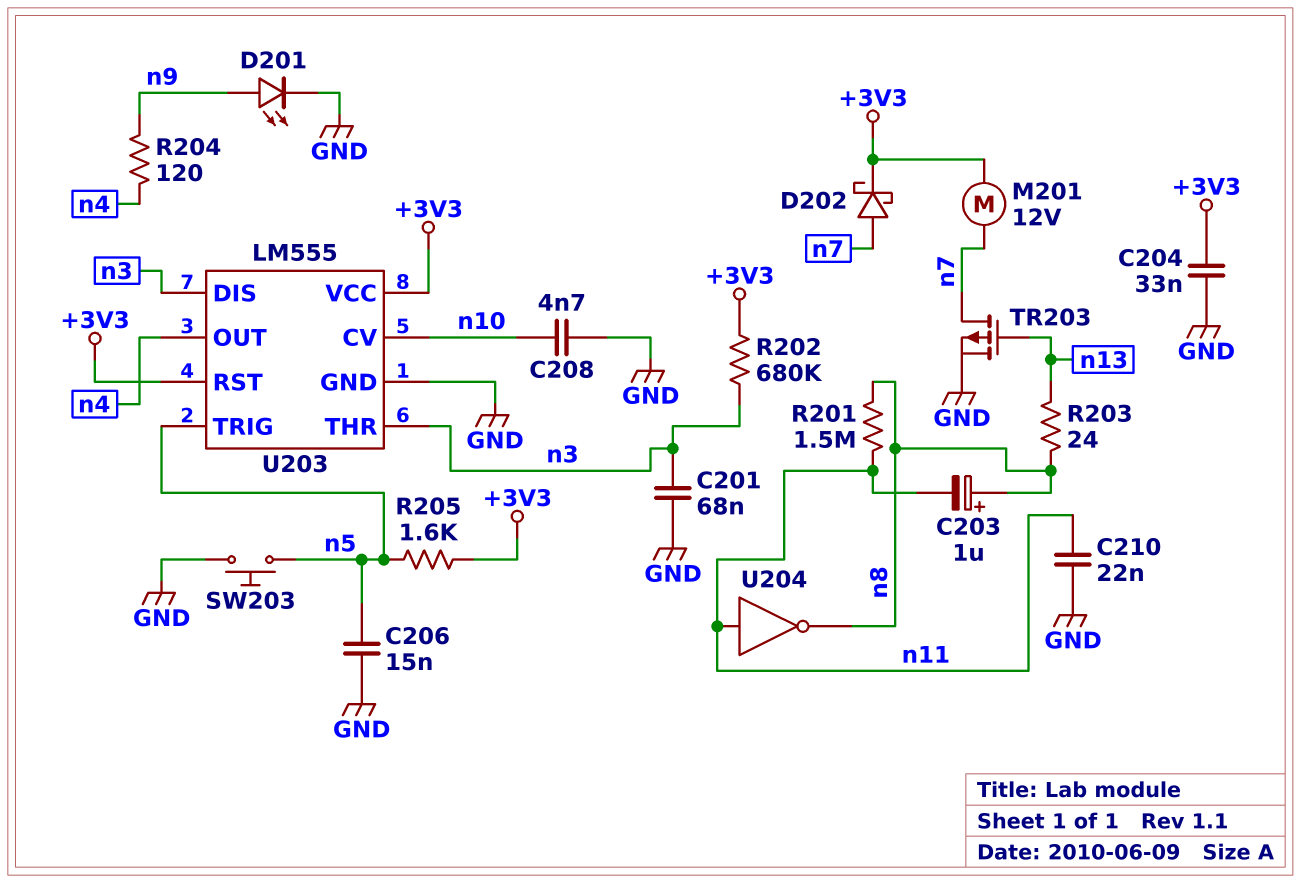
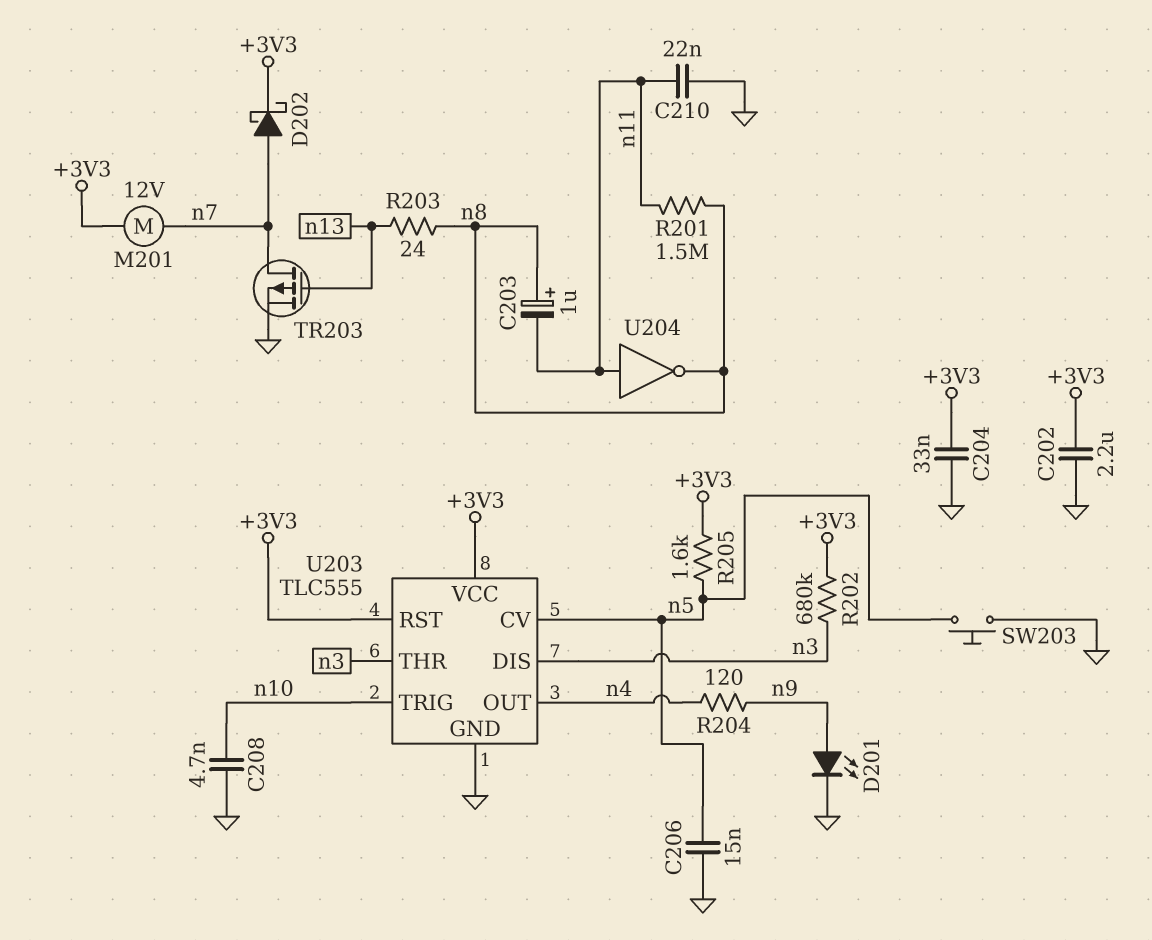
C201: 68nF (GND, n3) -> none
C202: none -> 2.2uF (+3V3, GND)
U203: LM555 -> TLC555
U203 pin CV: n10 -> n5
U203 pin TRIG: n5 -> n10

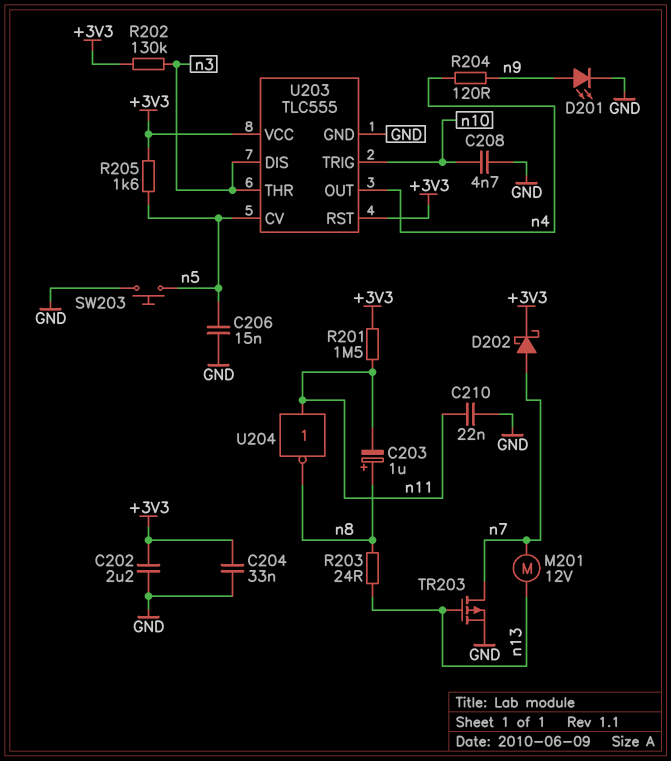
M201: motor 12V (+3V3, n7) -> motor 12V (n7, n13)
R201: 1.5M (n8, n11) -> 1.5M (+3V3, n11)
R202: 680k (+3V3, n3) -> 130k (+3V3, n3)

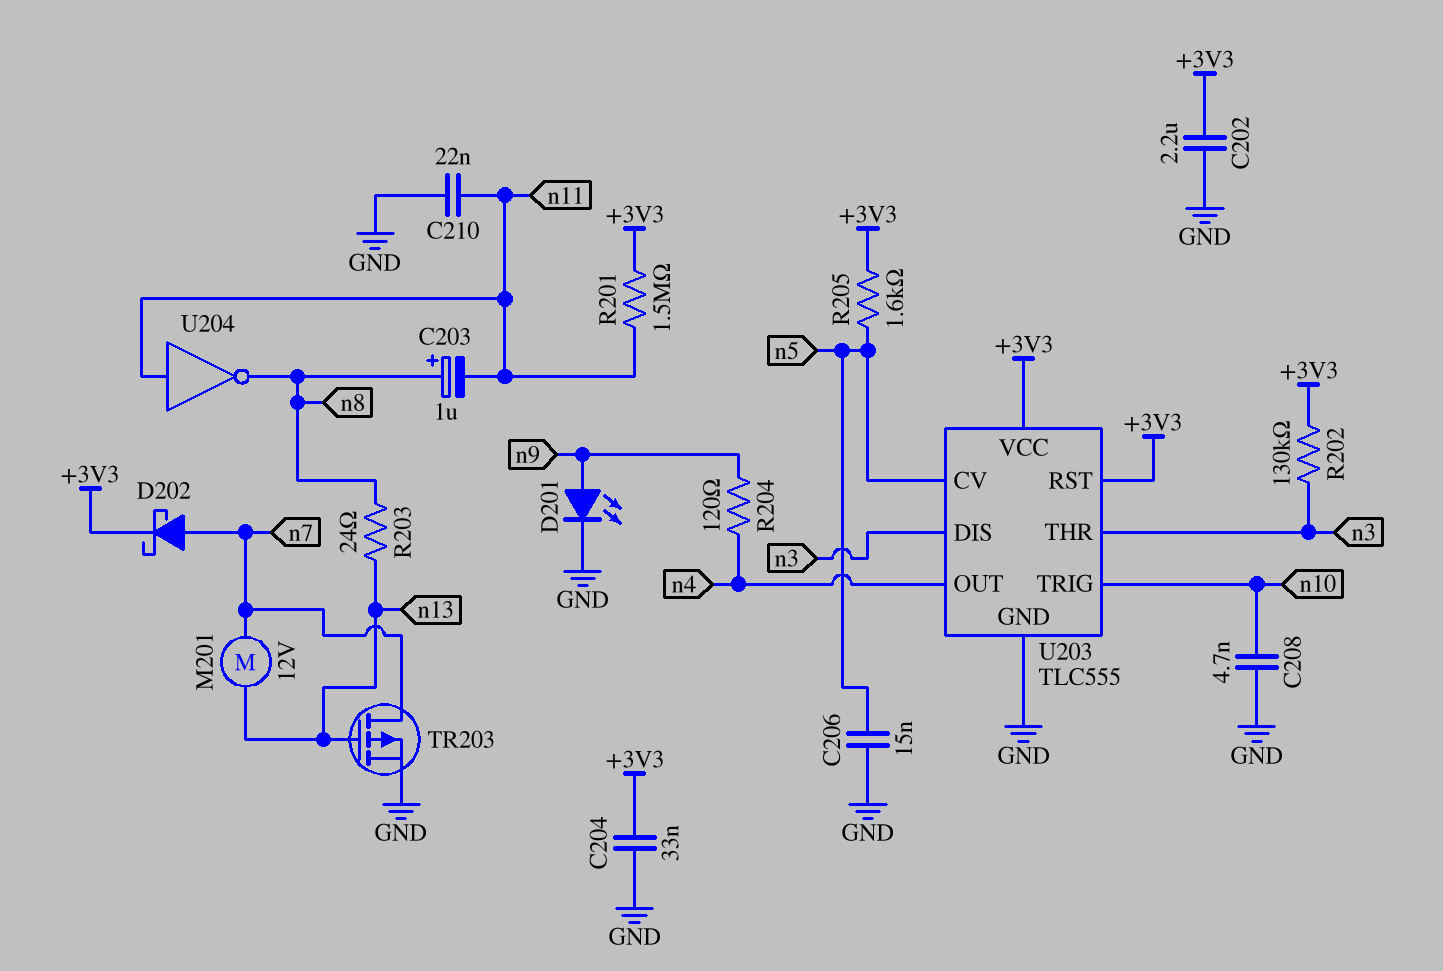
SW203: button (GND, n5) -> none

